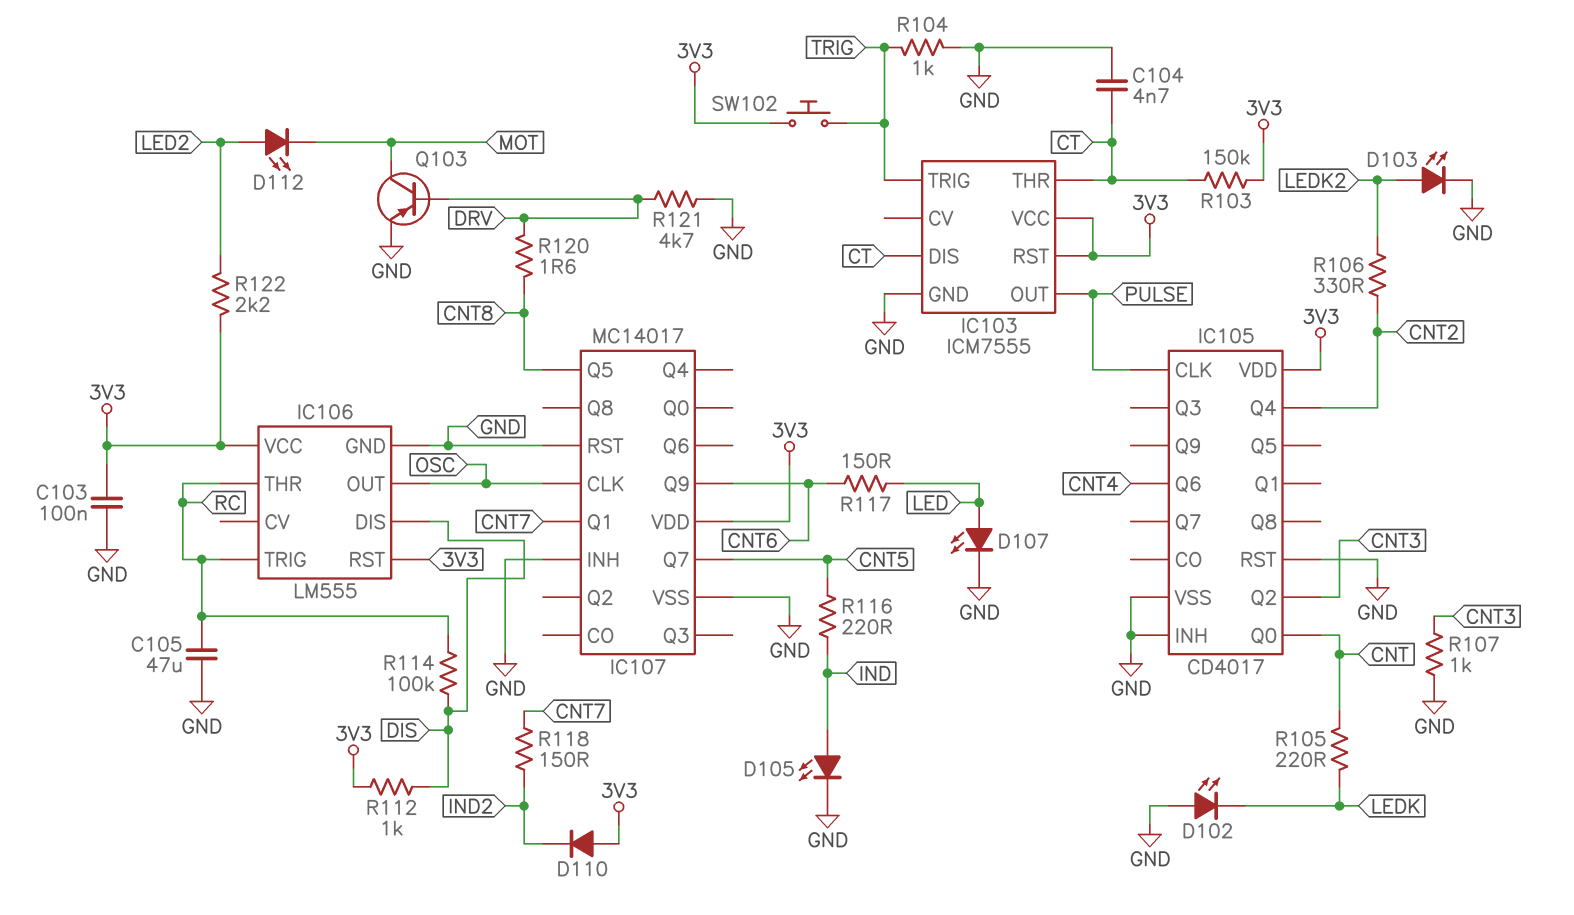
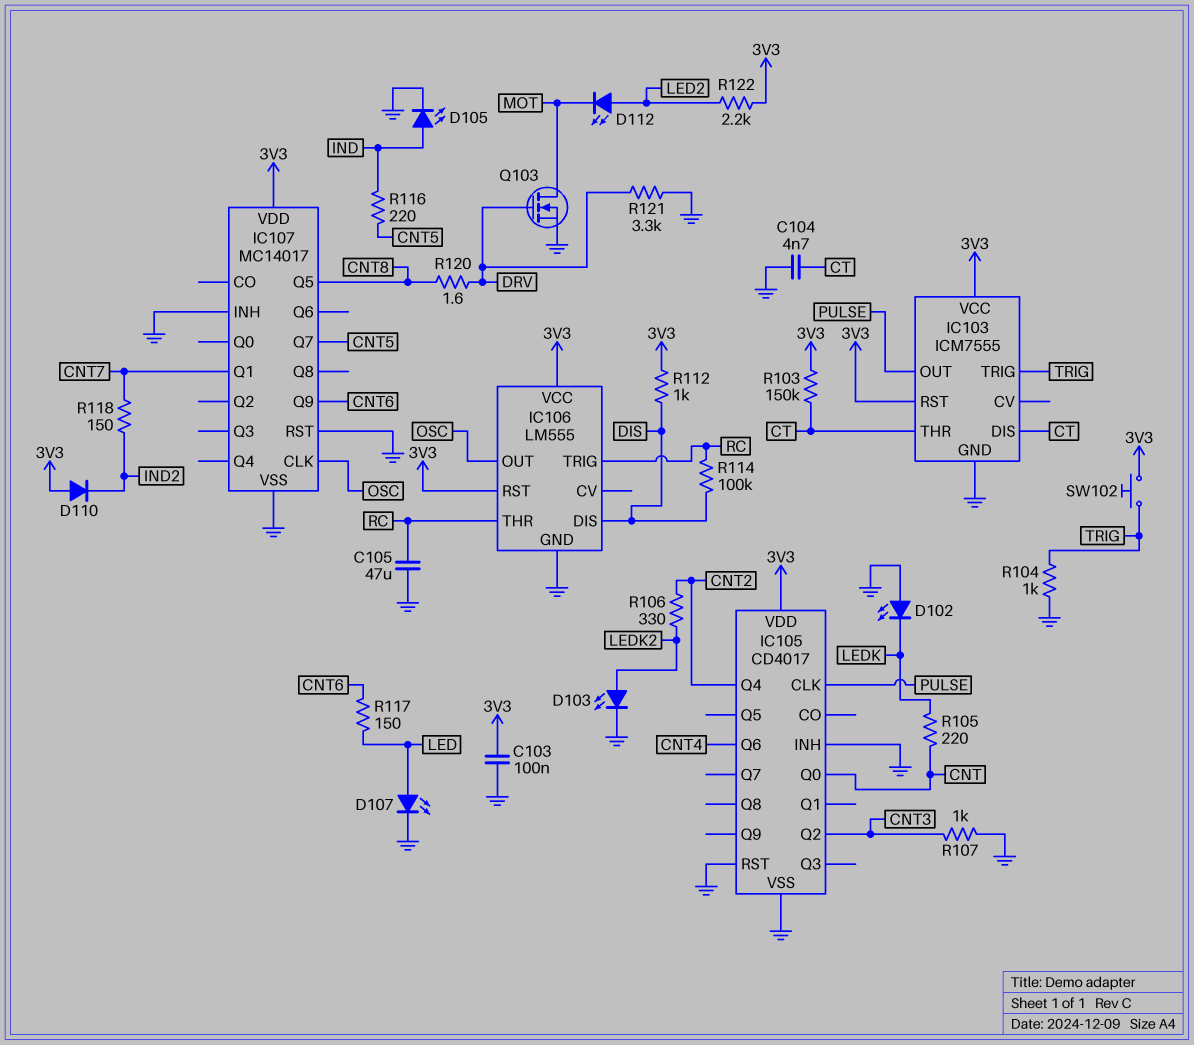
Q103: PNP (B DRV, C MOT, E GND) -> NMOS (G DRV, D MOT, S GND)
R121: 4.7k (DRV, GND) -> 3.3k (DRV, GND)

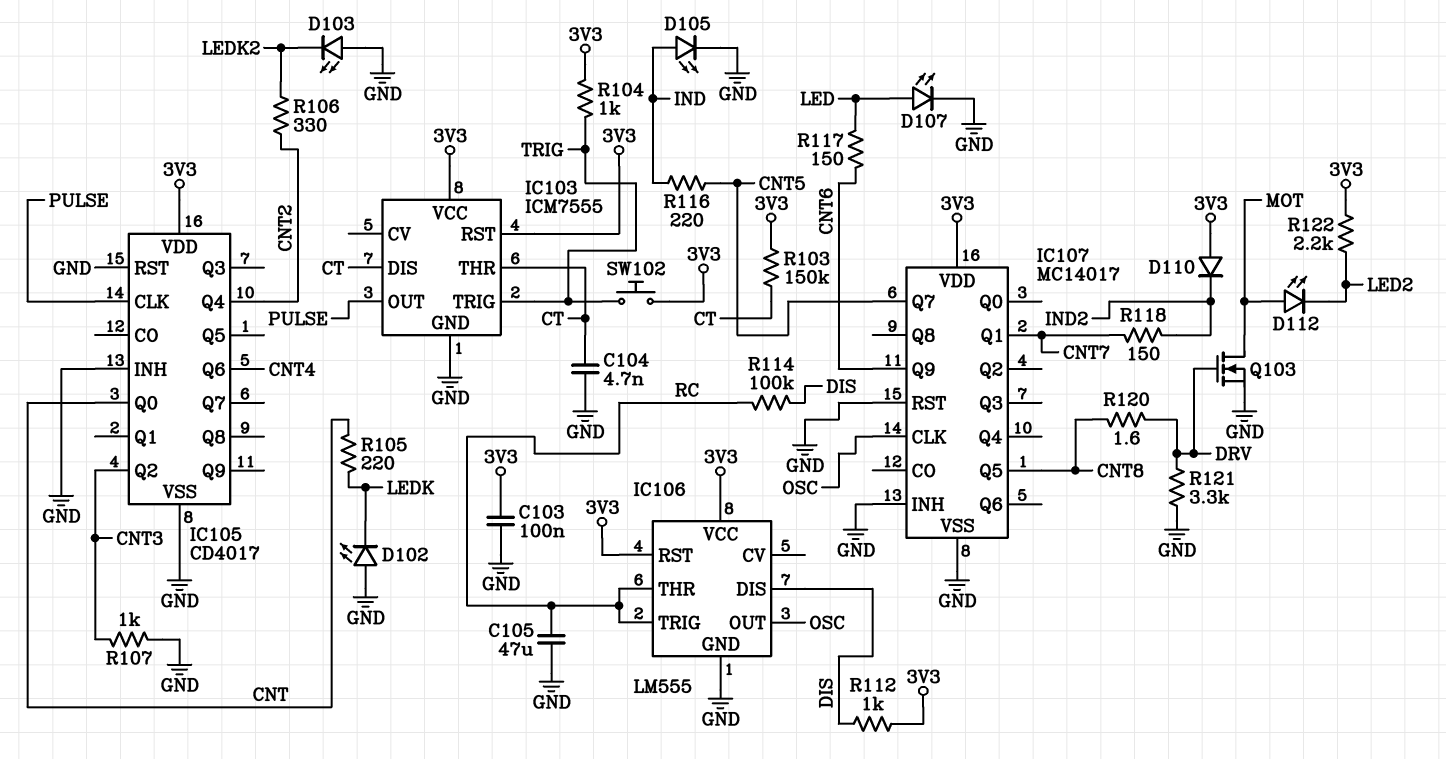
D103: LED (A LEDK2, K GND) -> LED (A GND, K LEDK2)
D112: LED (A LED2, K MOT) -> LED (A MOT, K LED2)
R104: 1k (GND, TRIG) -> 1k (3V3, TRIG)

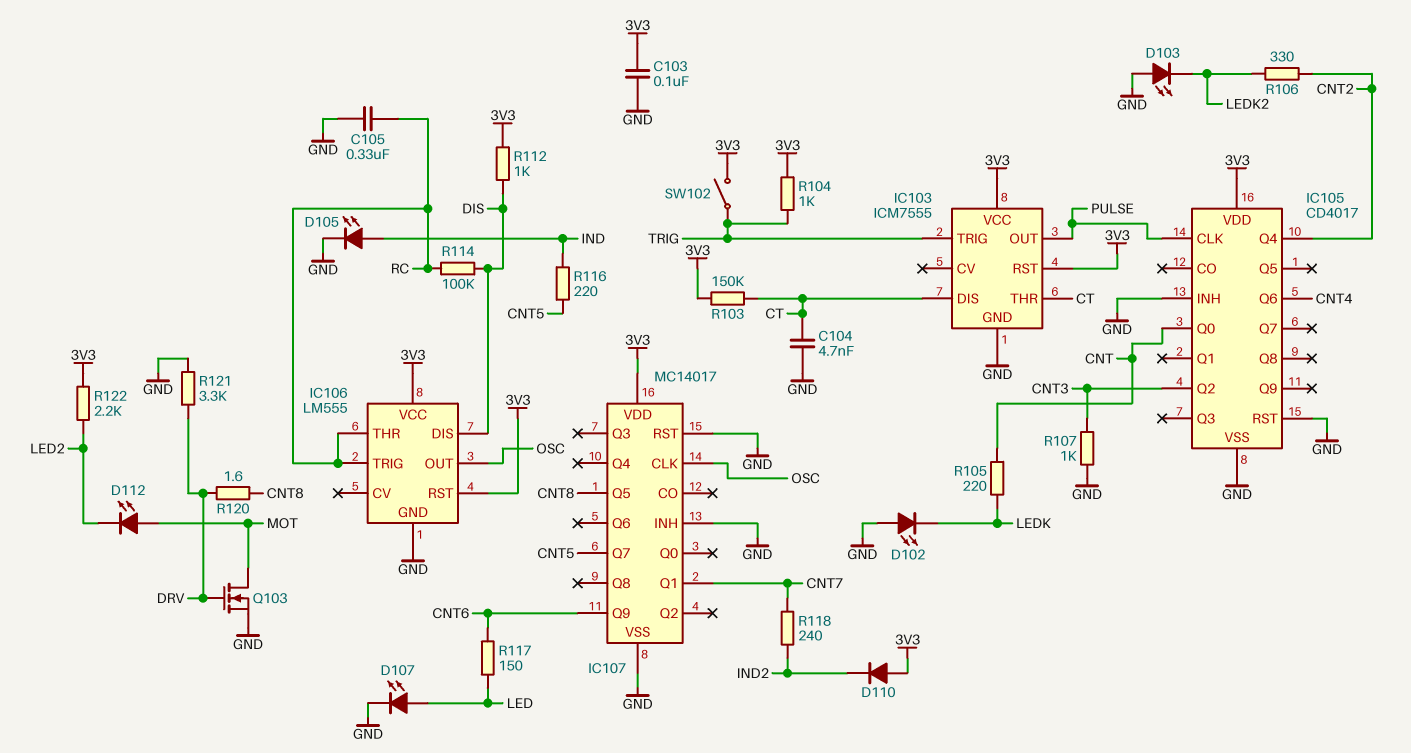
C105: 47uF (GND, RC) -> 330nF (GND, RC)
R118: 150 (CNT7, IND2) -> 240 (CNT7, IND2)
SW102: button (3V3, TRIG) -> switch (3V3, TRIG)

